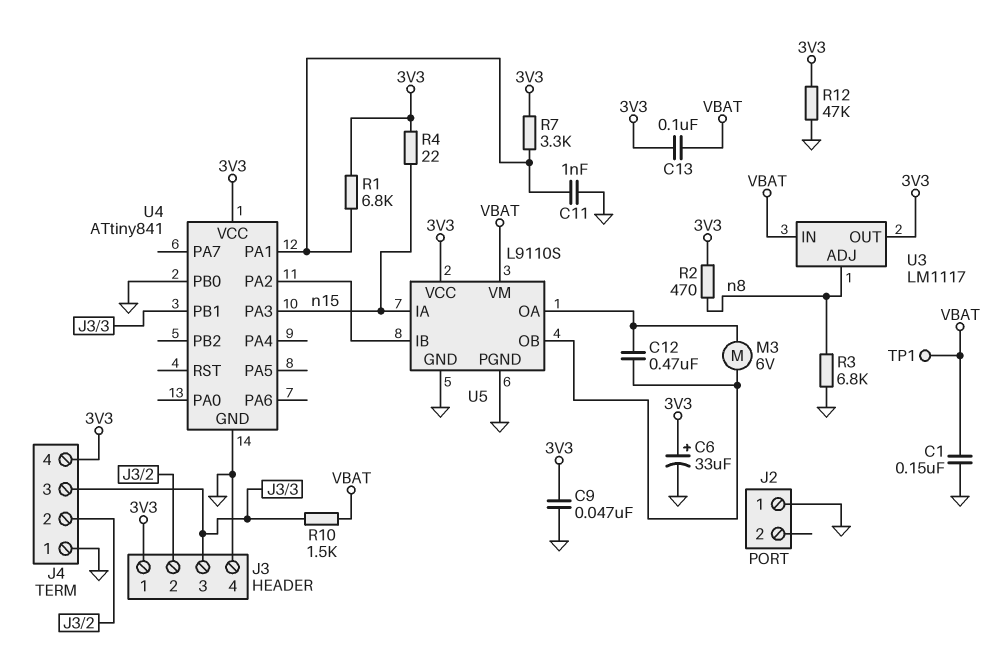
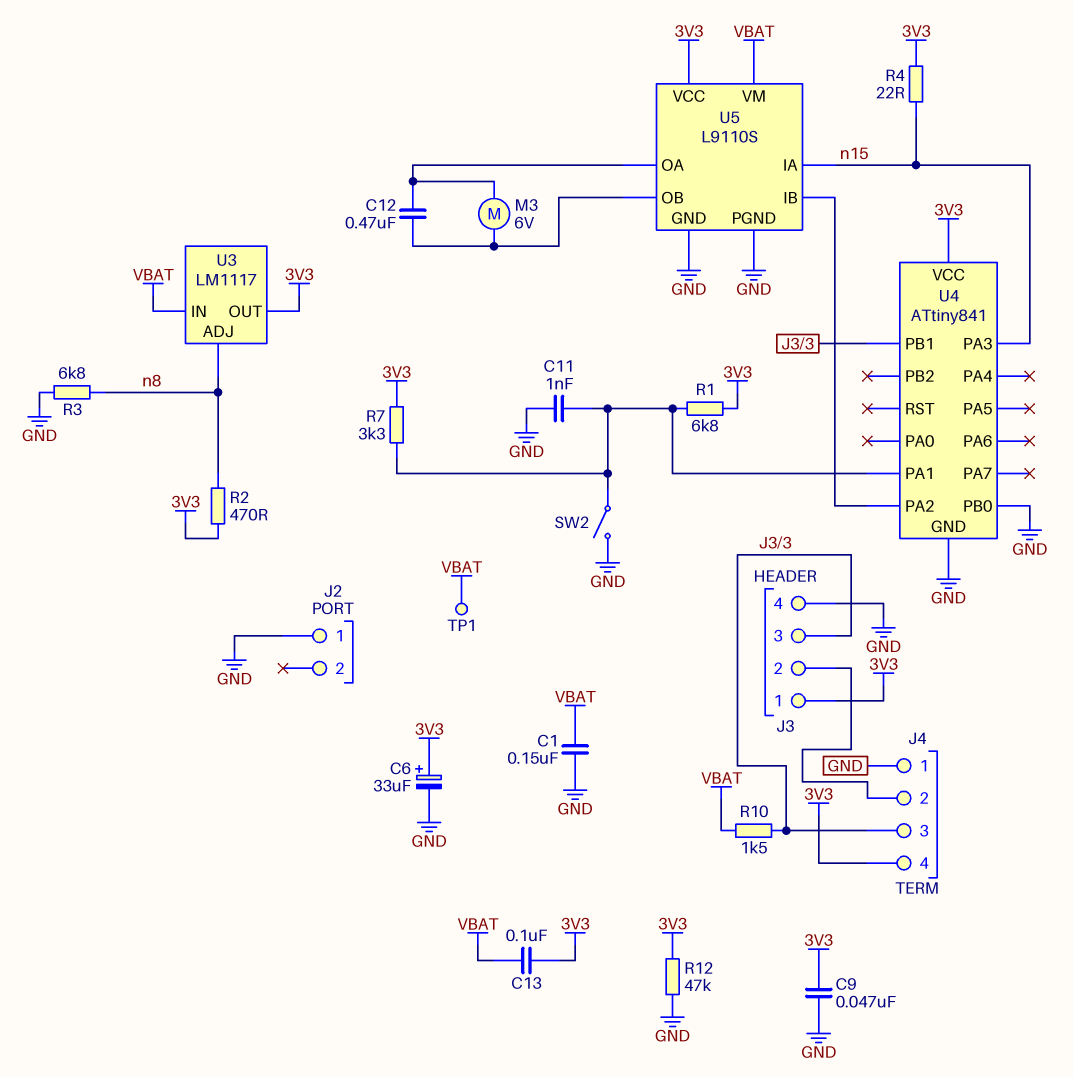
SW2: none -> switch (GND, U4/PA1)

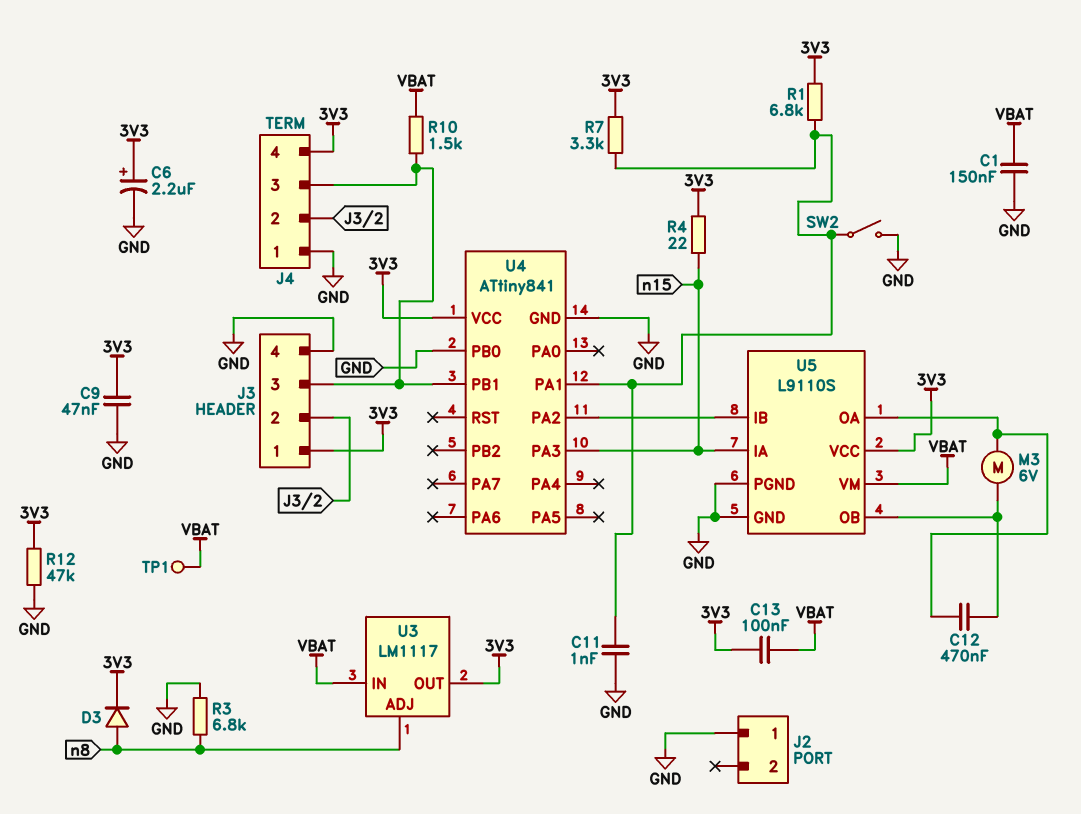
C6: 33uF (plus 3V3, minus GND) -> 2.2uF (plus 3V3, minus GND)
D3: none -> diode (A n8, K 3V3)
R2: 470 (3V3, n8) -> none

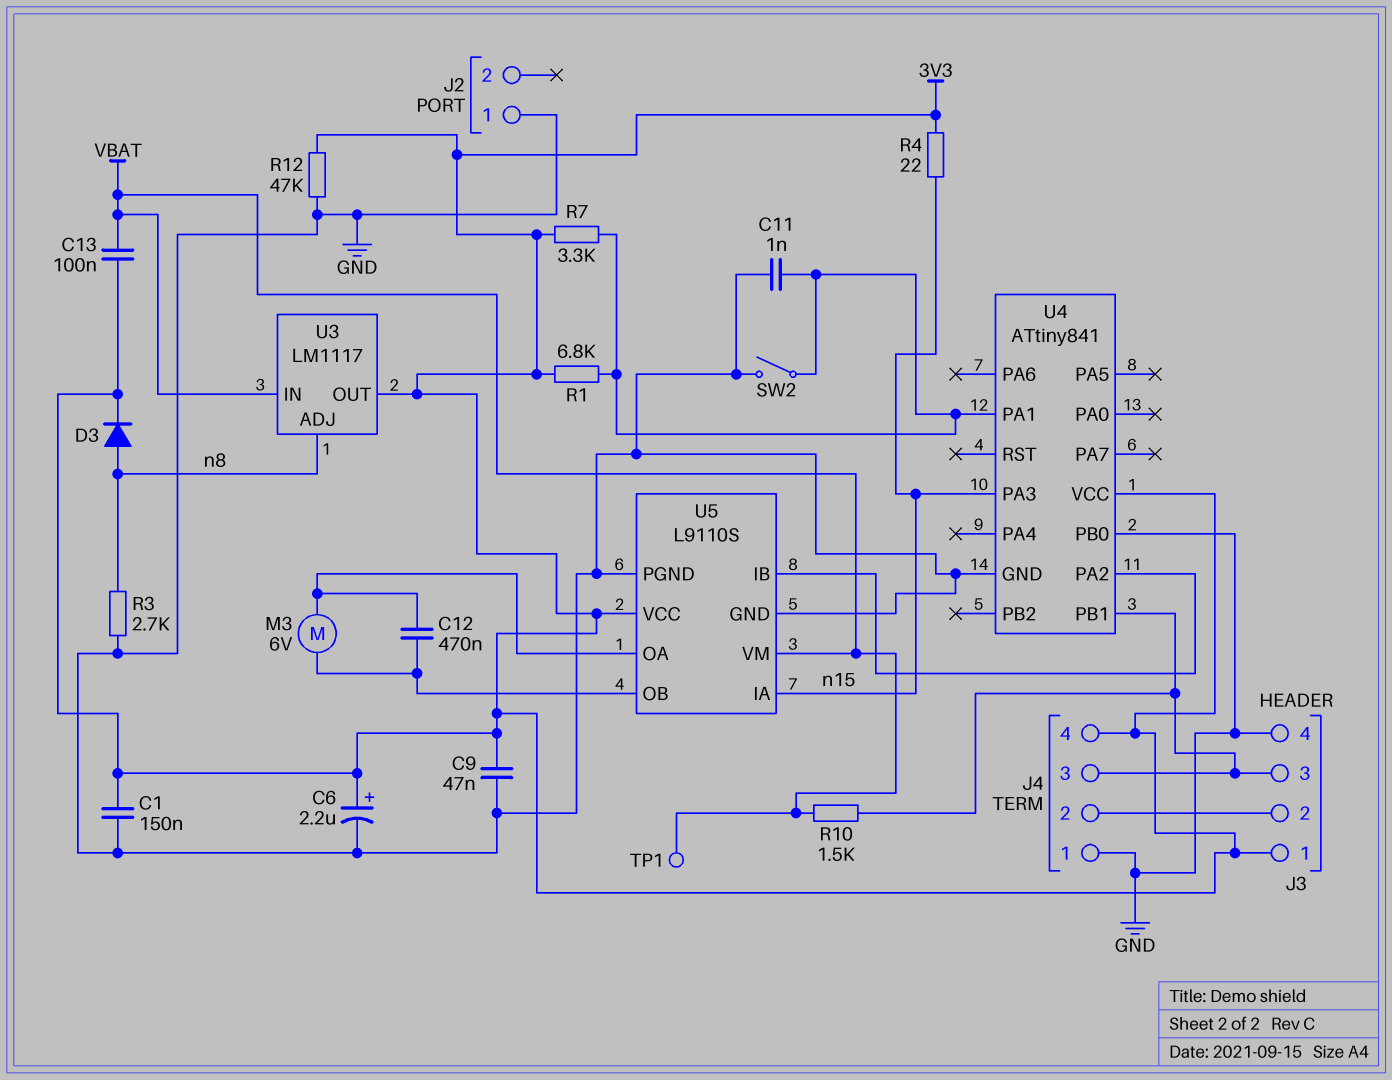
C1: 150nF (GND, VBAT) -> 150nF (3V3, GND)
R3: 6.8k (GND, n8) -> 2.7k (GND, n8)

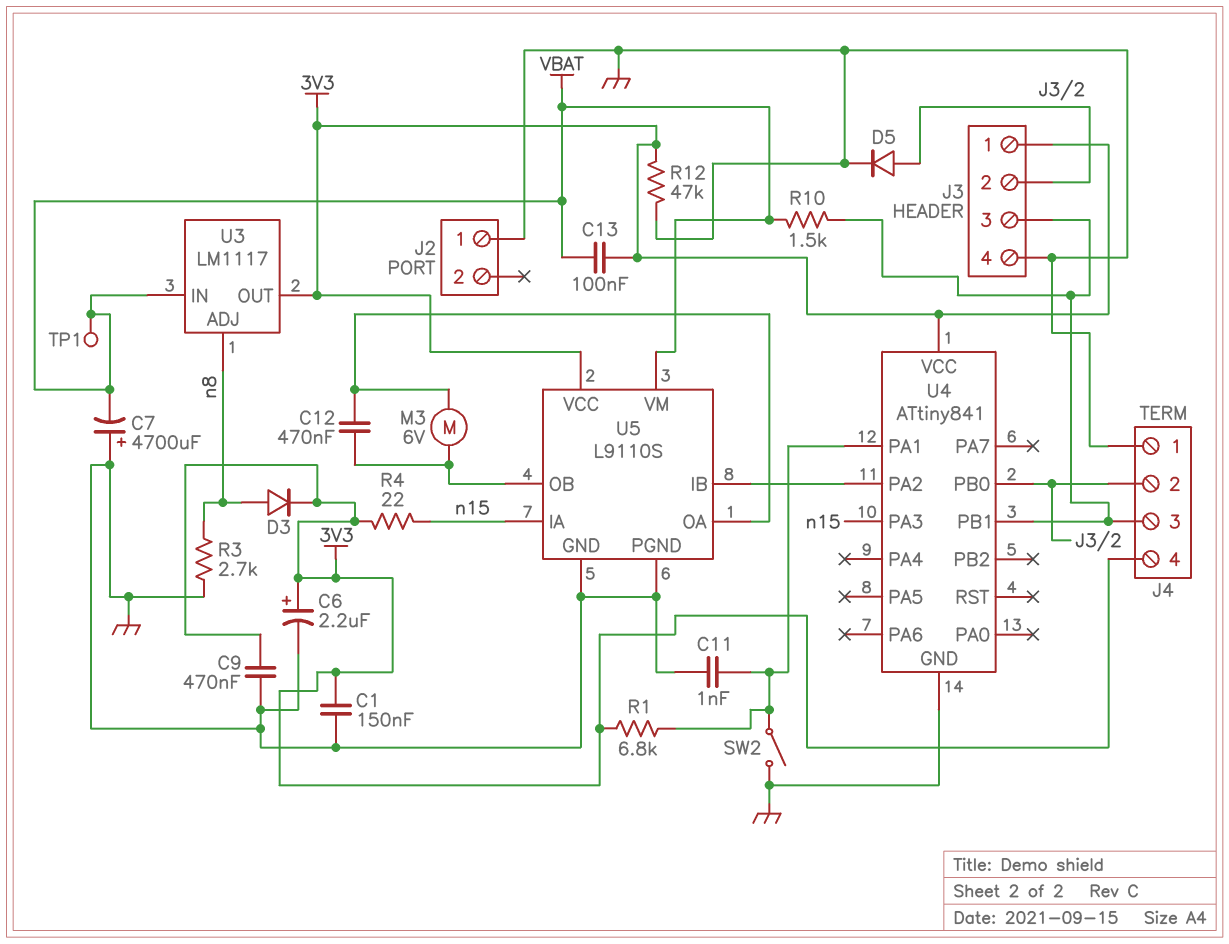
C7: none -> 4700uF (plus GND, minus VBAT)
C9: 47nF (3V3, GND) -> 470nF (3V3, GND)
D5: none -> diode (A J3/2, K GND)
R7: 3.3k (3V3, U4/PA1) -> none
U4 pin PB0: GND -> J3/2

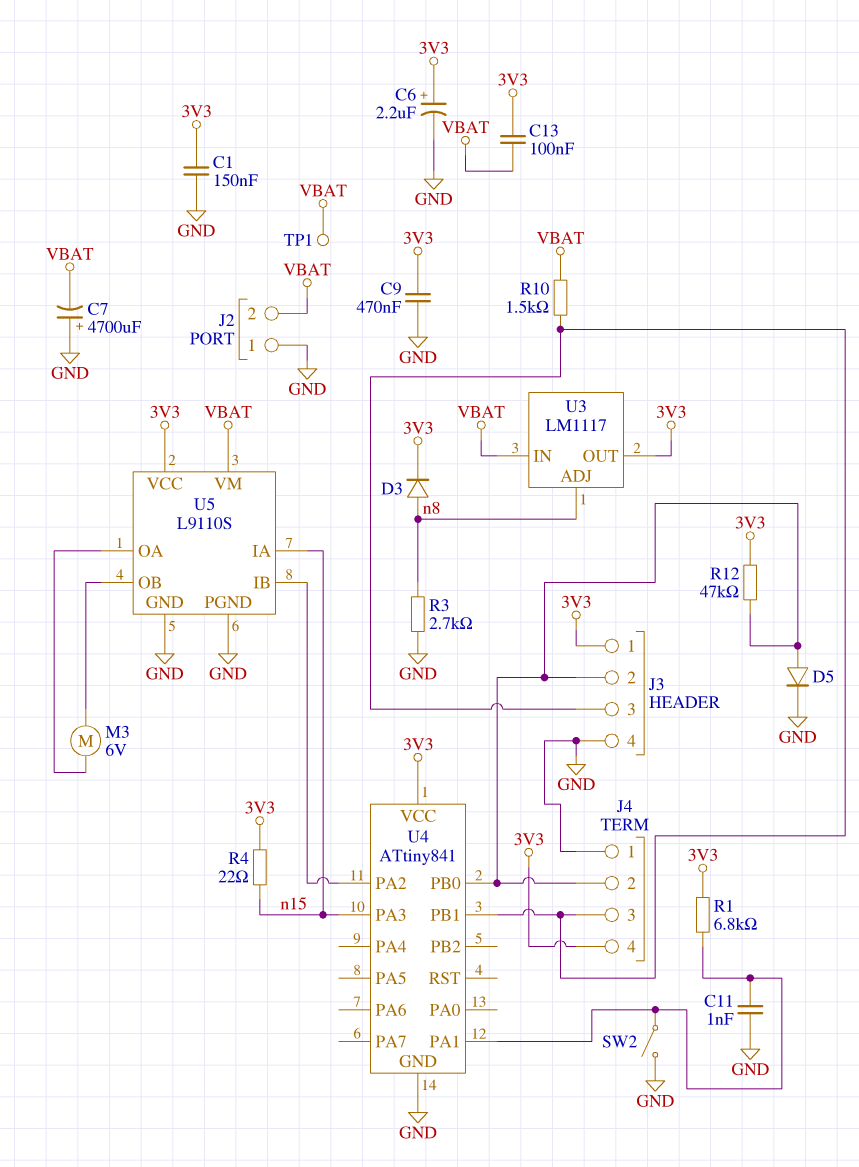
C12: 470nF (U5/OA, U5/OB) -> none
J2 pin 2: none -> VBAT
R12: 47k (3V3, GND) -> 47k (3V3, J3/2)

